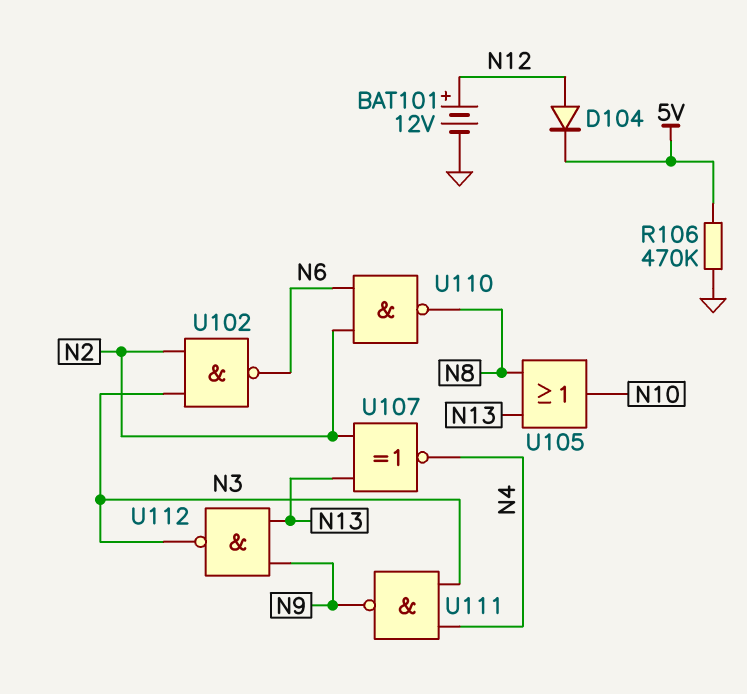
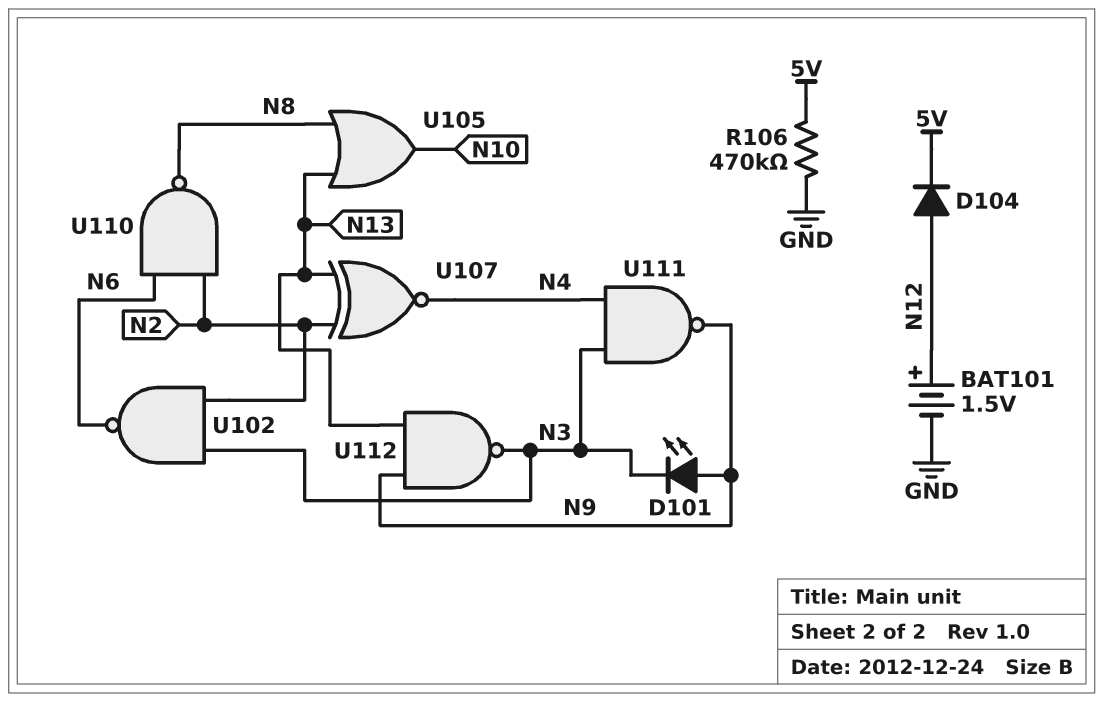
BAT101: 12V (plus N12, minus GND) -> 1.5V (plus N12, minus GND)
D101: none -> LED (A N9, K N3)

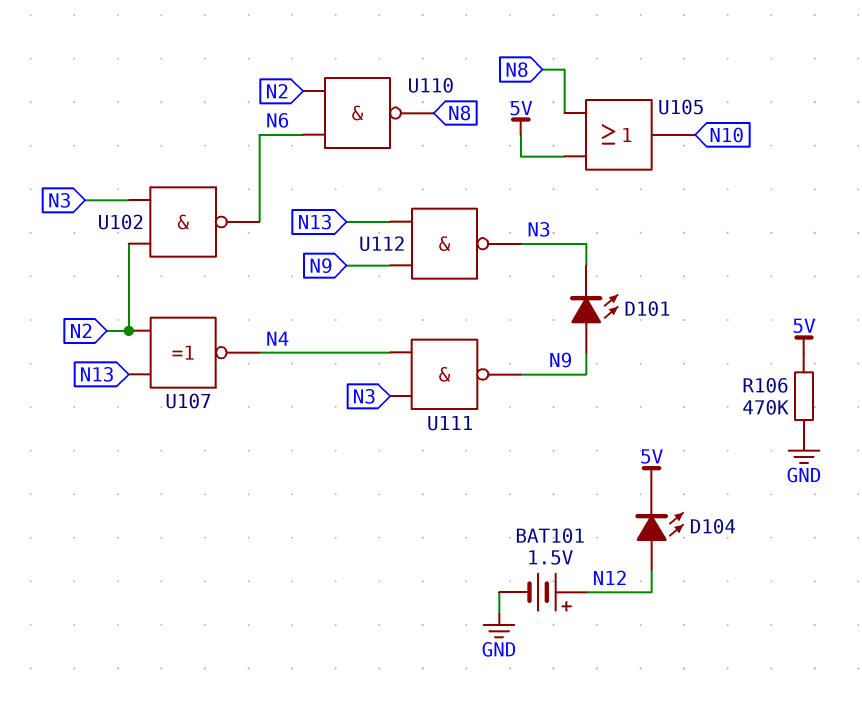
D104: diode (A N12, K 5V) -> LED (A N12, K 5V)
U105: OR (in N8, in N13, out N10) -> OR (in 5V, in N8, out N10)

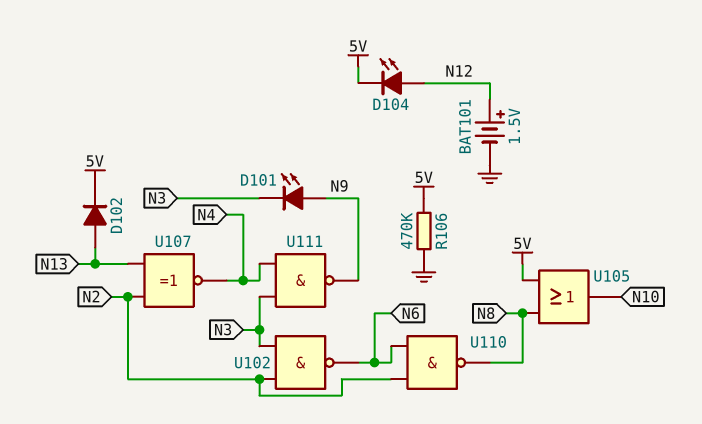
D102: none -> diode (A N13, K 5V)
U112: NAND (in N9, in N13, out N3) -> none

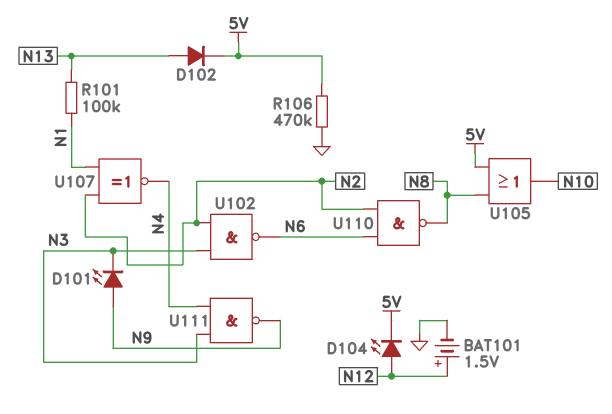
R101: none -> 100k (N1, N13)
U107: XNOR (in N2, in N13, out N4) -> XNOR (in N1, in N2, out N4)

